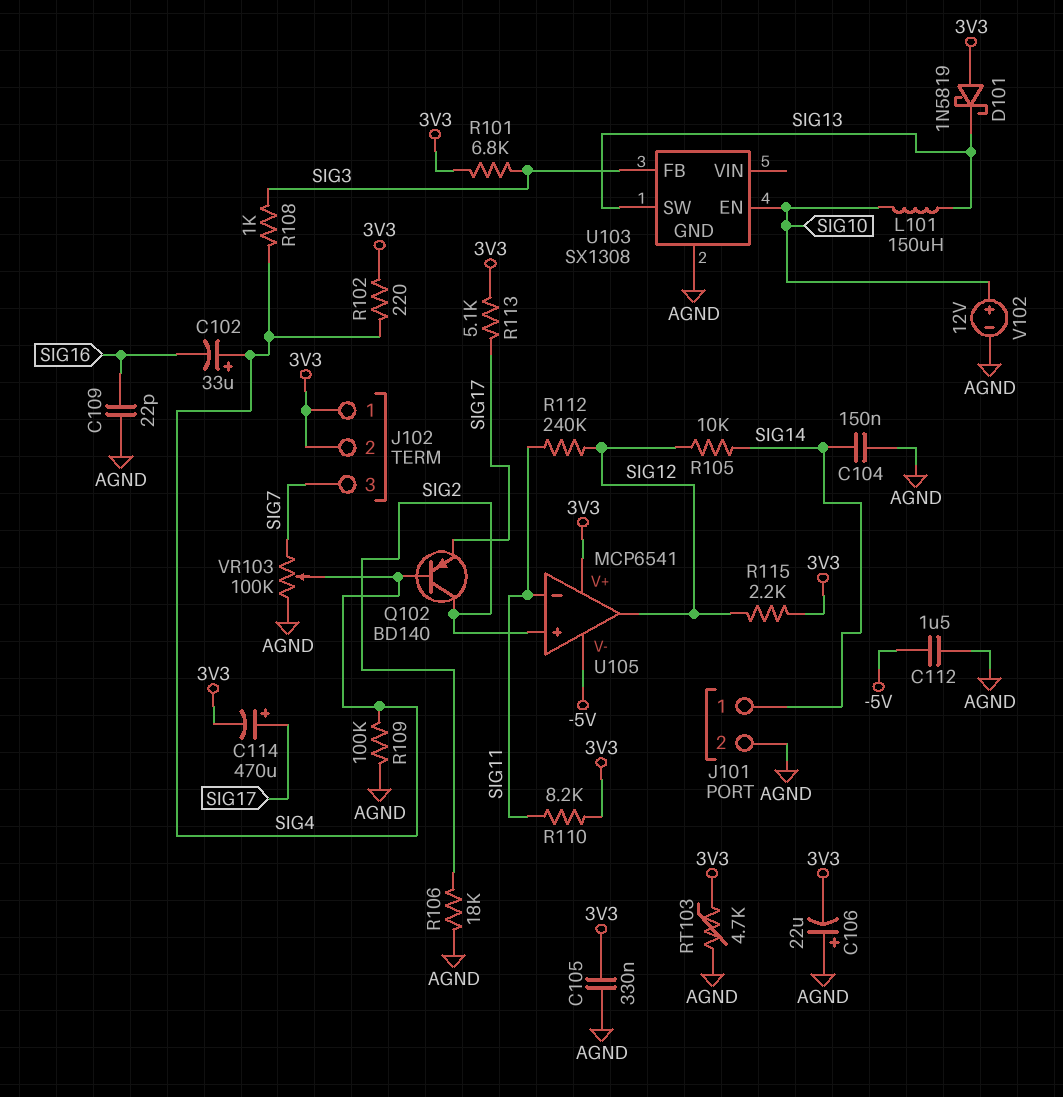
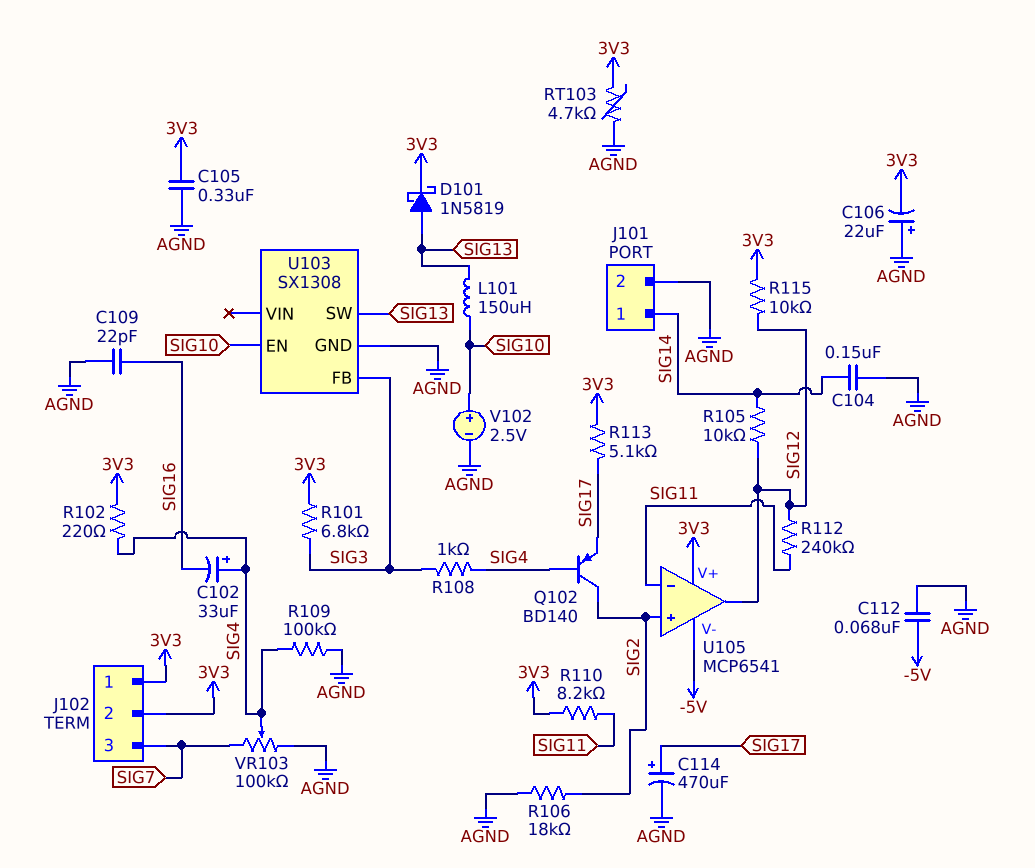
C112: 1.5uF (-5V, AGND) -> 68nF (-5V, AGND)
C114: 470uF (plus SIG17, minus 3V3) -> 470uF (plus SIG17, minus AGND)
D101: schottky 1N5819 (A 3V3, K SIG13) -> schottky 1N5819 (A SIG13, K 3V3)
R115: 2.2k (3V3, SIG12) -> 10k (3V3, SIG12)
V102: 12V (plus SIG10, minus AGND) -> 2.5V (plus SIG10, minus AGND)

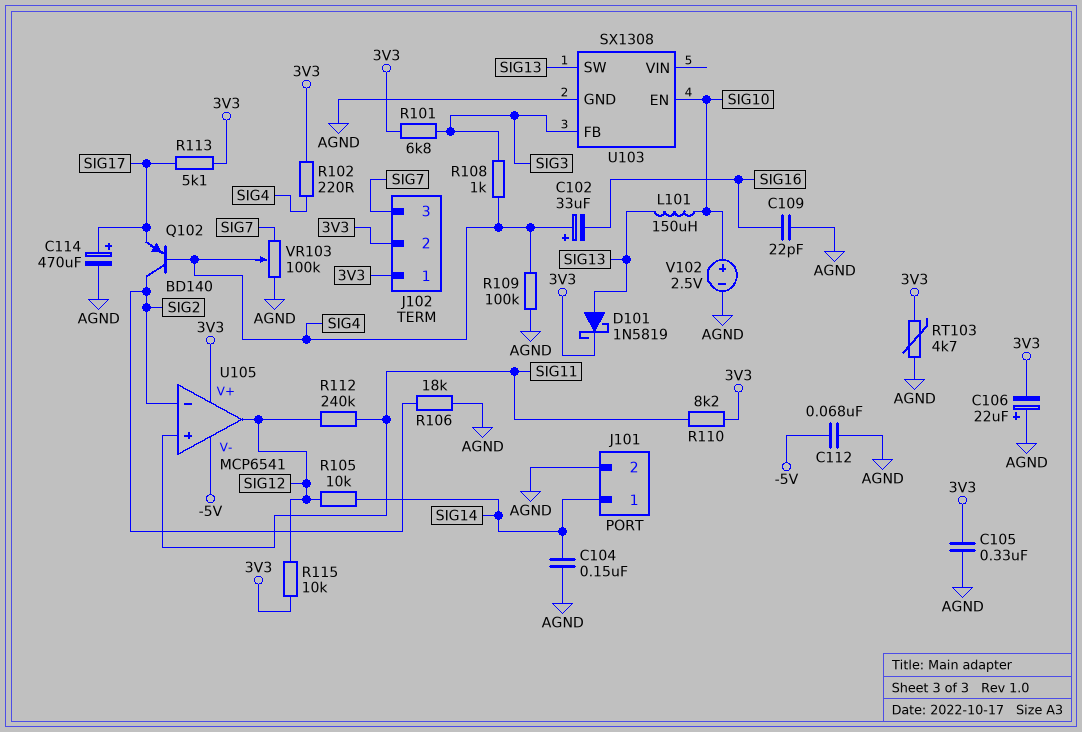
U105 pin in+: SIG2 -> SIG11
U105 pin in-: SIG11 -> SIG2

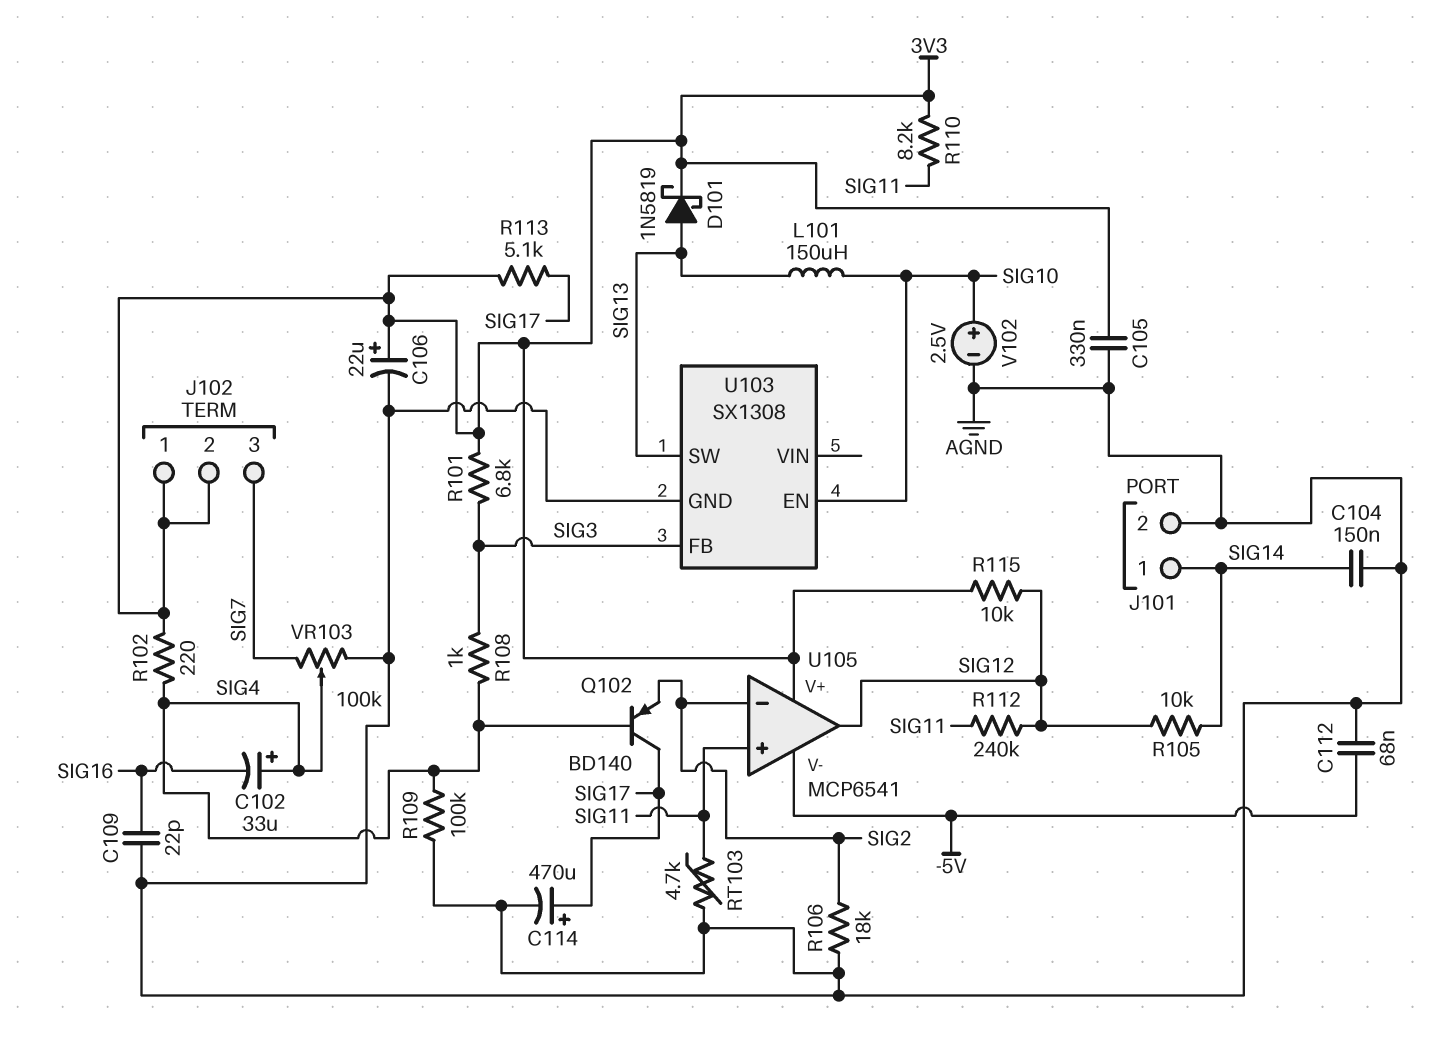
C106: 22uF (plus AGND, minus 3V3) -> 22uF (plus 3V3, minus AGND)
Q102: PNP BD140 (B SIG4, C SIG2, E SIG17) -> PNP BD140 (B SIG4, C SIG17, E SIG2)
RT103: 4.7k (3V3, AGND) -> 4.7k (AGND, SIG11)

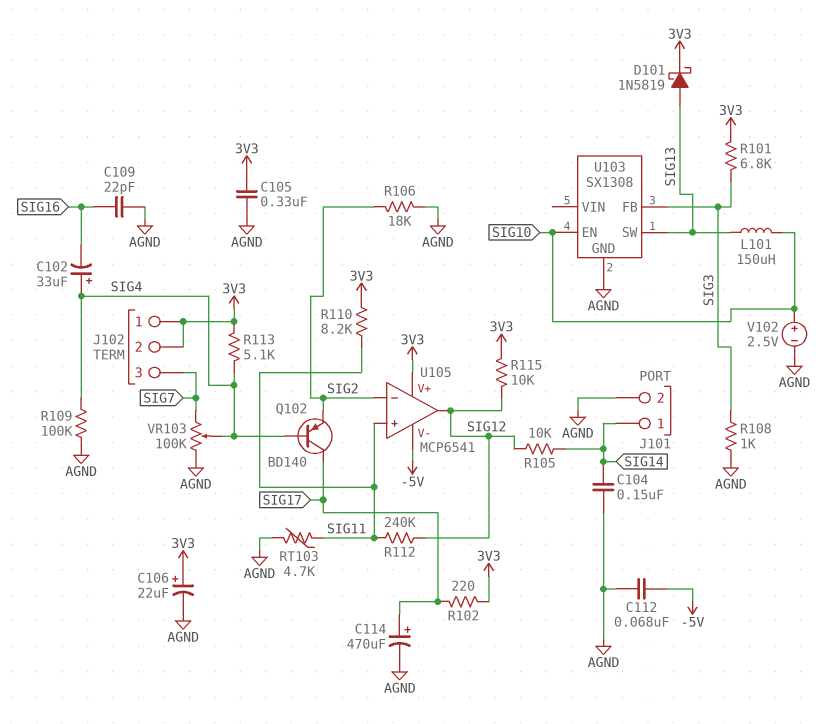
R102: 220 (3V3, SIG4) -> 220 (3V3, SIG17)
R108: 1k (SIG3, SIG4) -> 1k (AGND, SIG3)
R113: 5.1k (3V3, SIG17) -> 5.1k (3V3, SIG4)

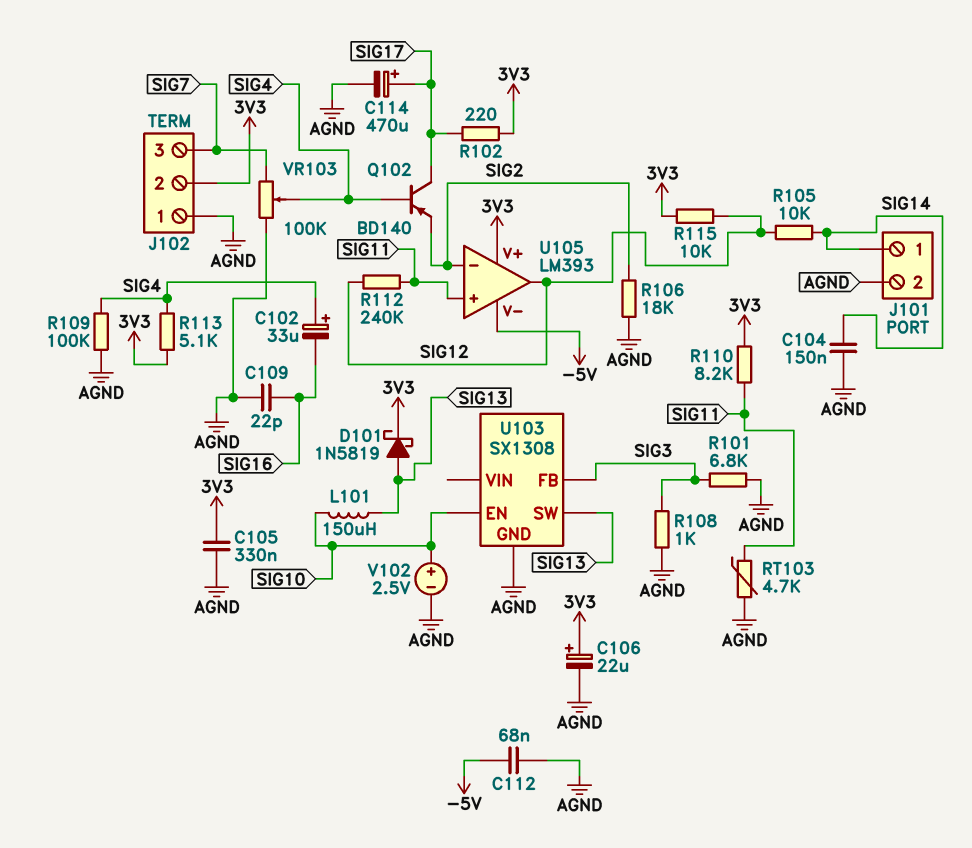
J102 pin 1: 3V3 -> AGND
R101: 6.8k (3V3, SIG3) -> 6.8k (AGND, SIG3)
U105: MCP6541 -> LM393

